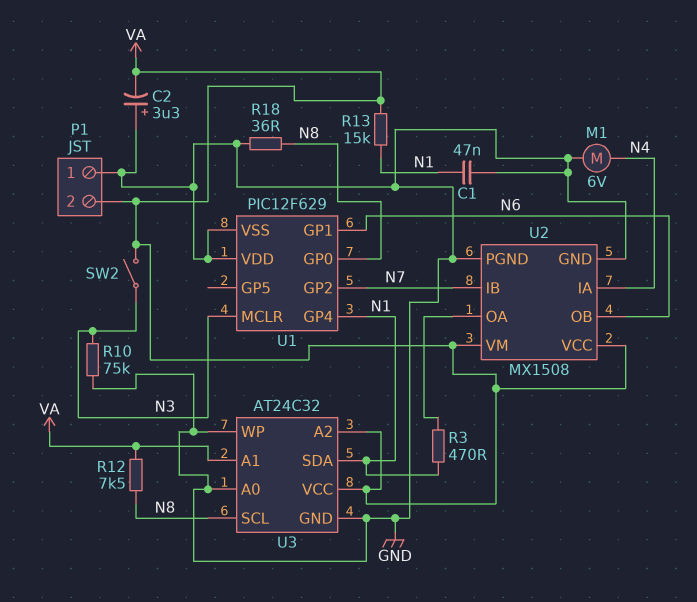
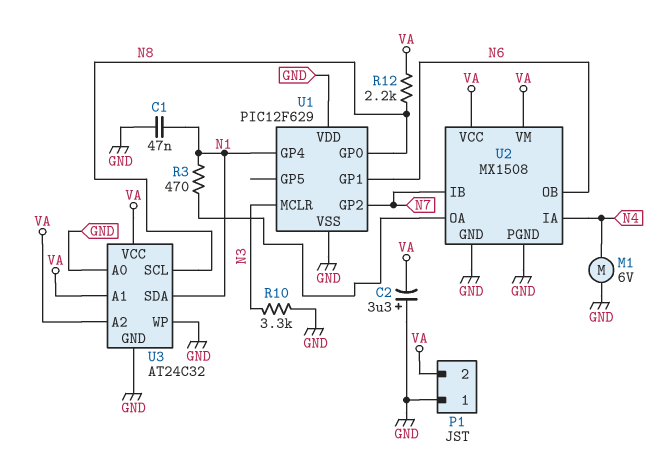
R10: 75k (GND, N3) -> 3.3k (GND, N3)
R12: 7.5k (N8, VA) -> 2.2k (N8, VA)
R13: 15k (N1, VA) -> none
R18: 36 (GND, N8) -> none
SW2: switch (N3, VA) -> none

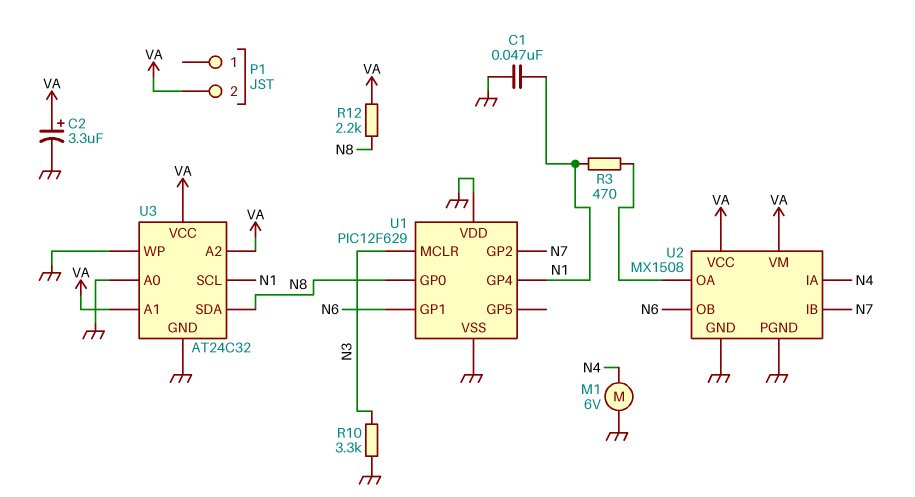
C2: 3.3uF (plus GND, minus VA) -> 3.3uF (plus VA, minus GND)
P1 pin 1: GND -> none
U3 pin SCL: N8 -> N1
U3 pin SDA: N1 -> N8

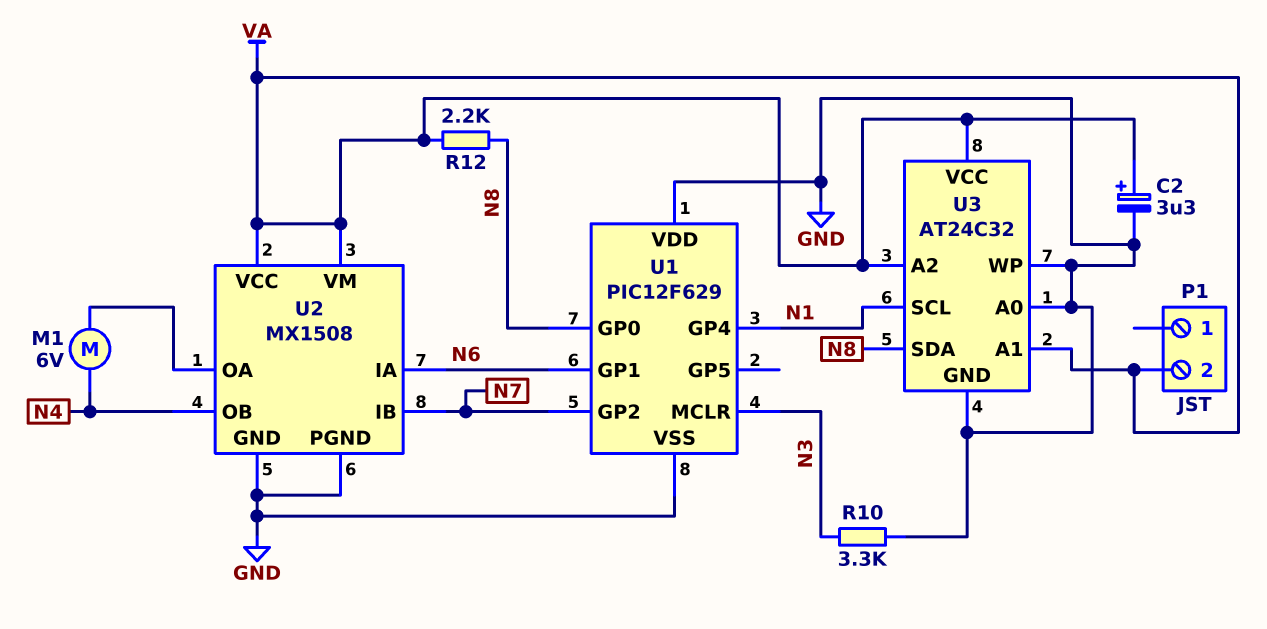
C1: 47nF (GND, N1) -> none
M1: motor 6V (GND, N4) -> motor 6V (N4, U2/OA)
R3: 470 (N1, U2/OA) -> none
U2 pin IA: N4 -> N6
U2 pin OB: N6 -> N4

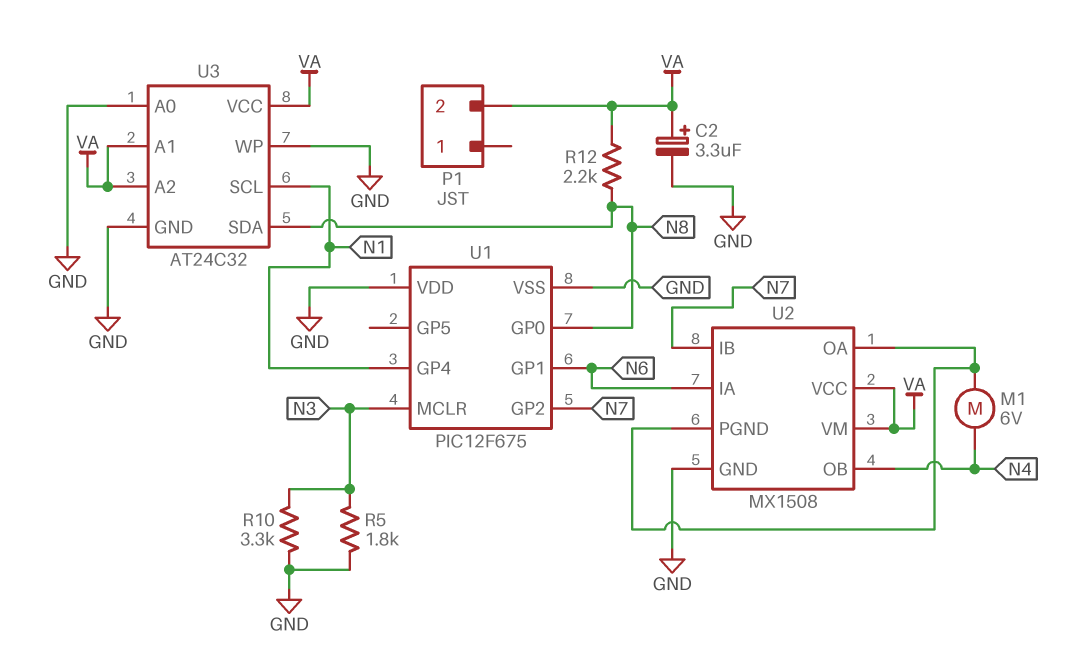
R5: none -> 1.8k (GND, N3)
U1: PIC12F629 -> PIC12F675
U2 pin PGND: GND -> U2/OA

